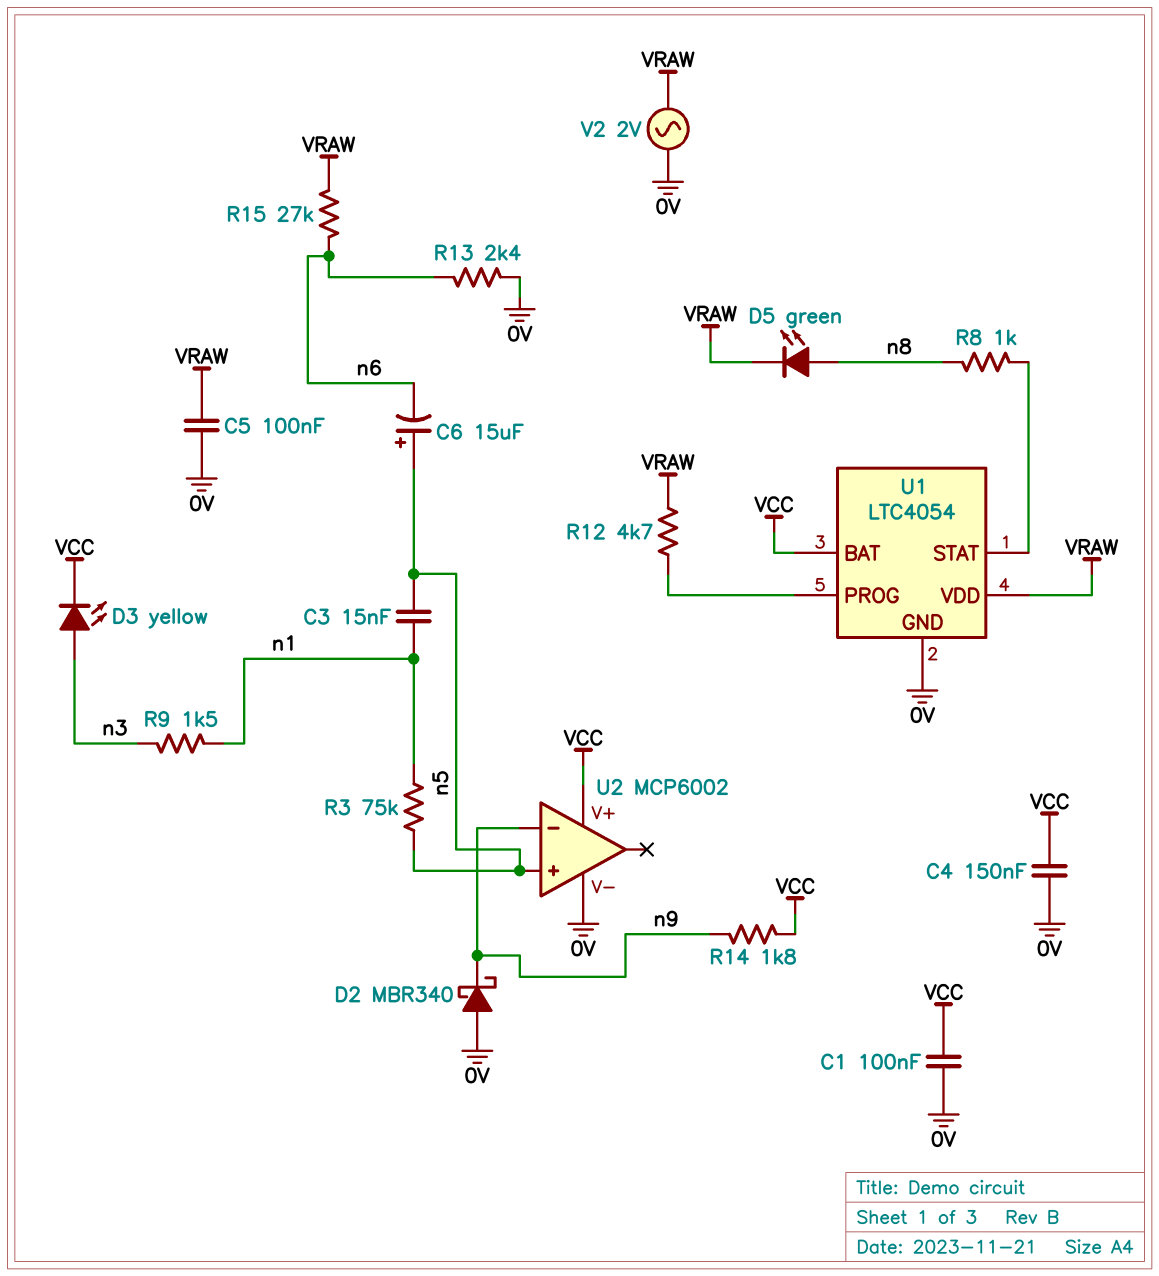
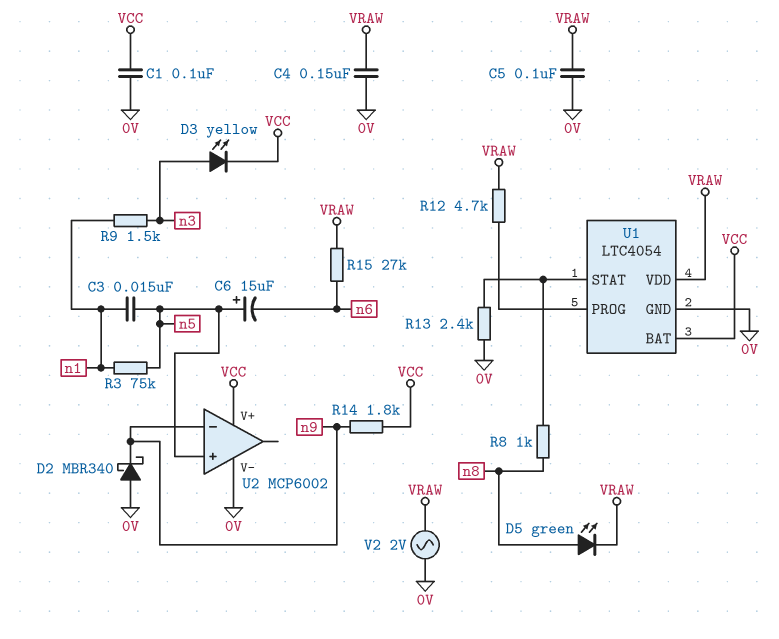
C4: 150nF (0V, VCC) -> 150nF (0V, VRAW)
R13: 2.4k (0V, n6) -> 2.4k (0V, U1/STAT)

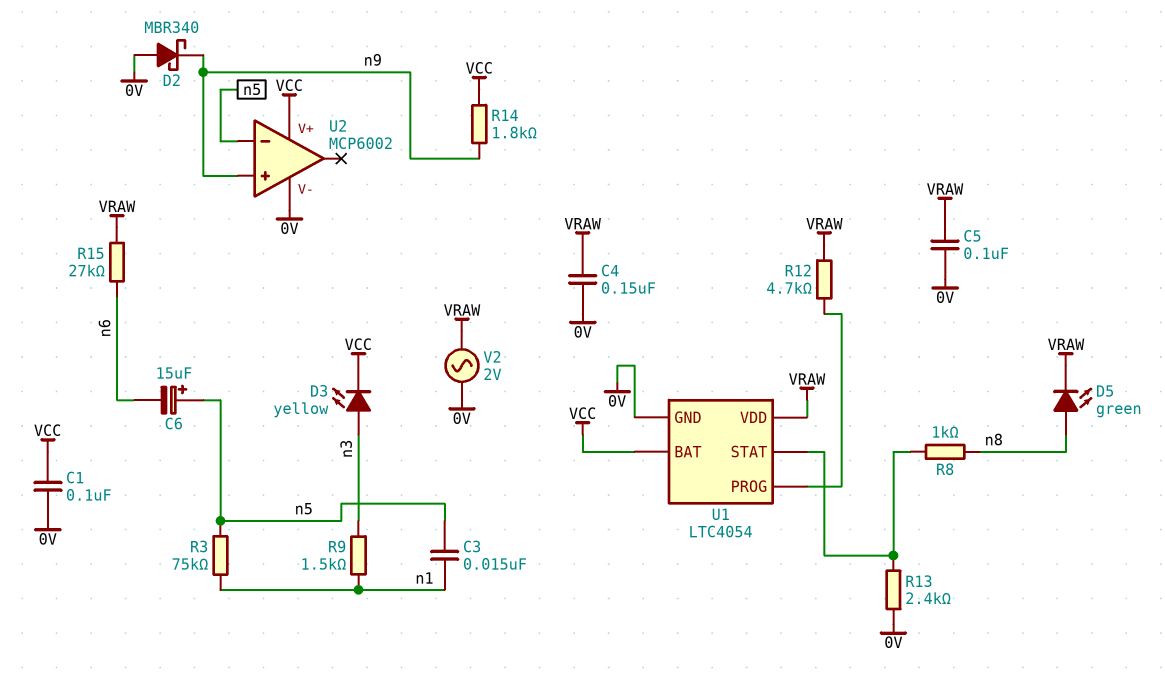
U2 pin in+: n5 -> n9
U2 pin in-: n9 -> n5

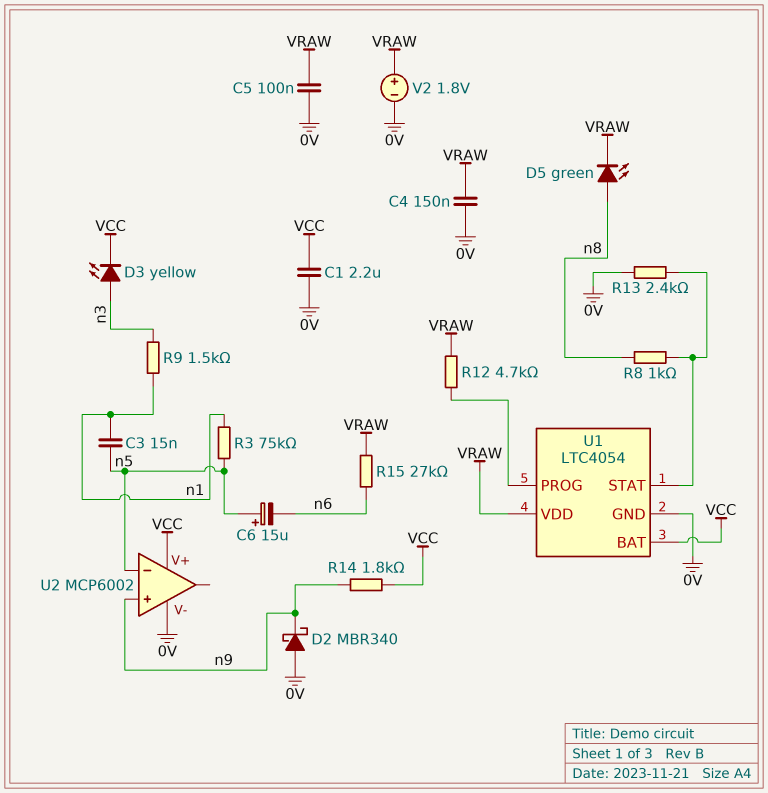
C1: 100nF (0V, VCC) -> 2.2uF (0V, VCC)
V2: AC 2V (0V, VRAW) -> 1.8V (plus VRAW, minus 0V)

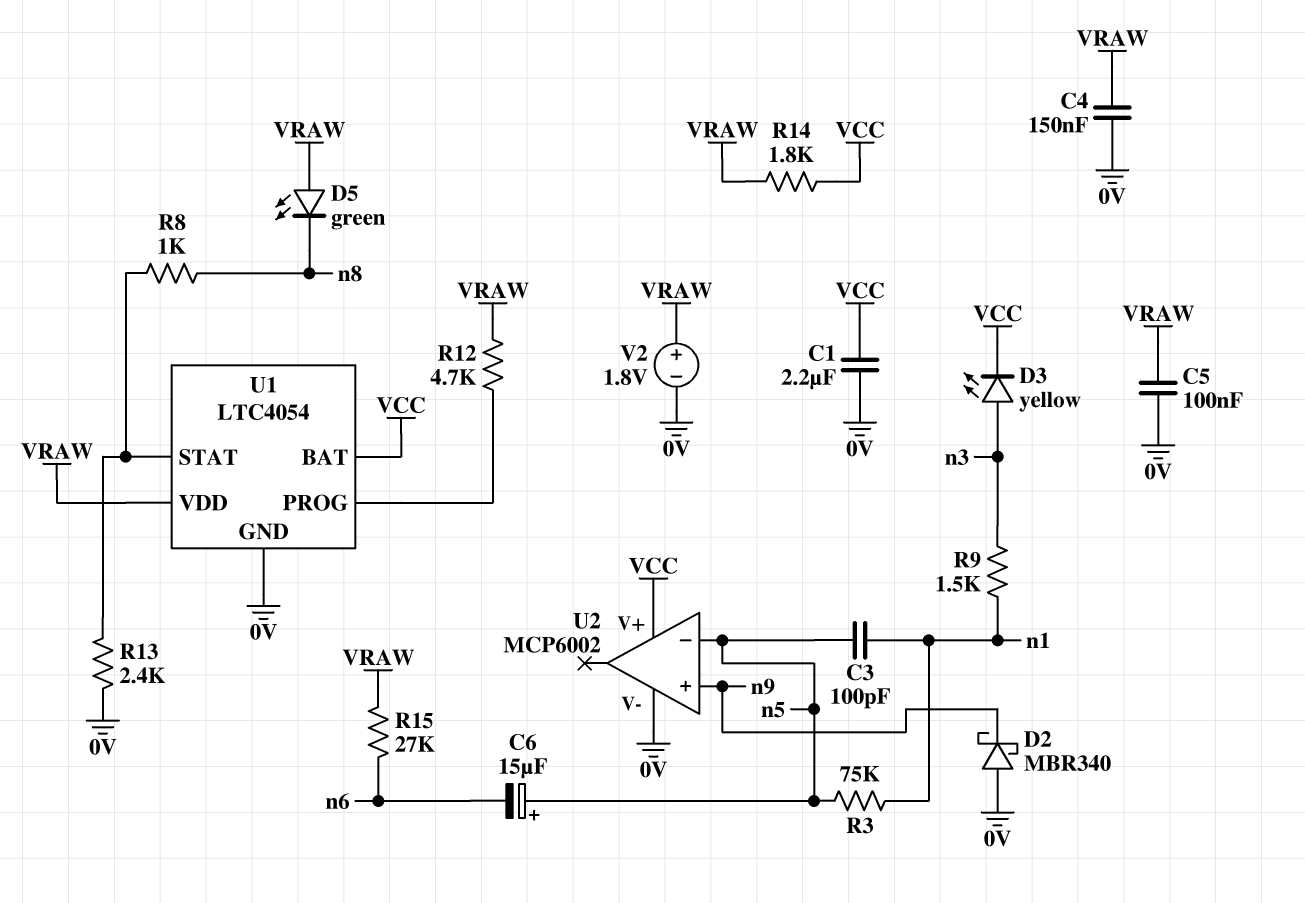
C3: 15nF (n1, n5) -> 100pF (n1, n5)
D5: LED green (A n8, K VRAW) -> LED green (A VRAW, K n8)
R14: 1.8k (VCC, n9) -> 1.8k (VCC, VRAW)

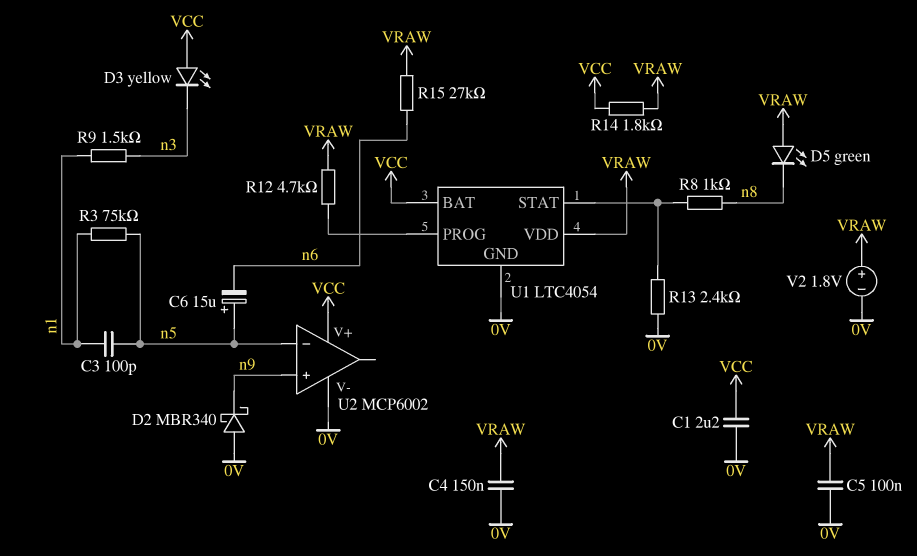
D3: LED yellow (A n3, K VCC) -> LED yellow (A VCC, K n3)

